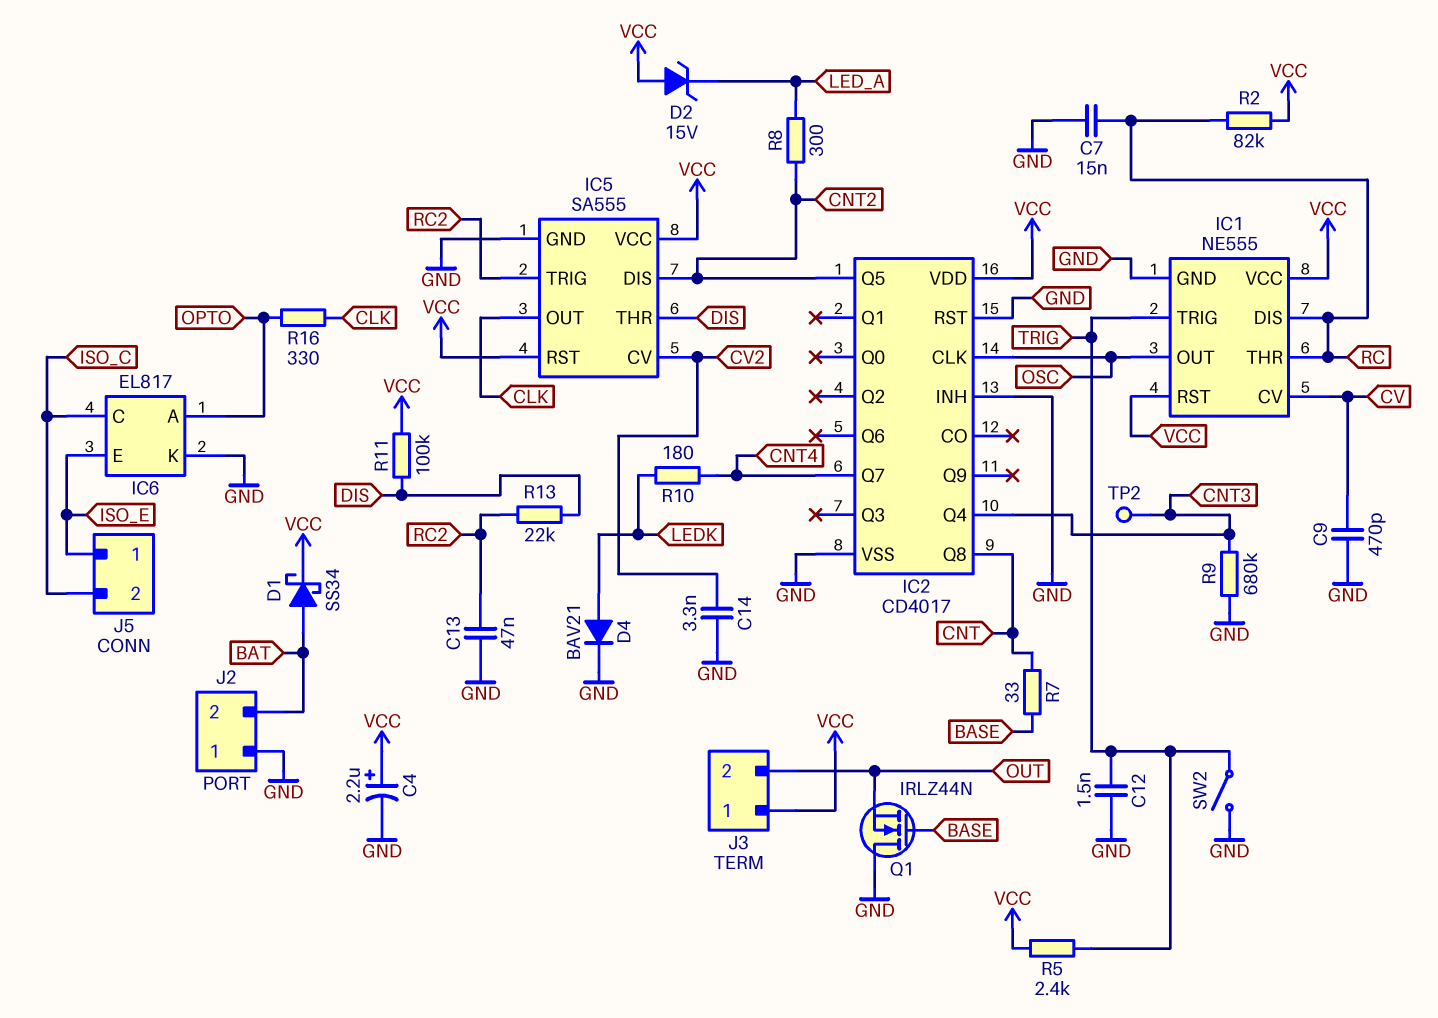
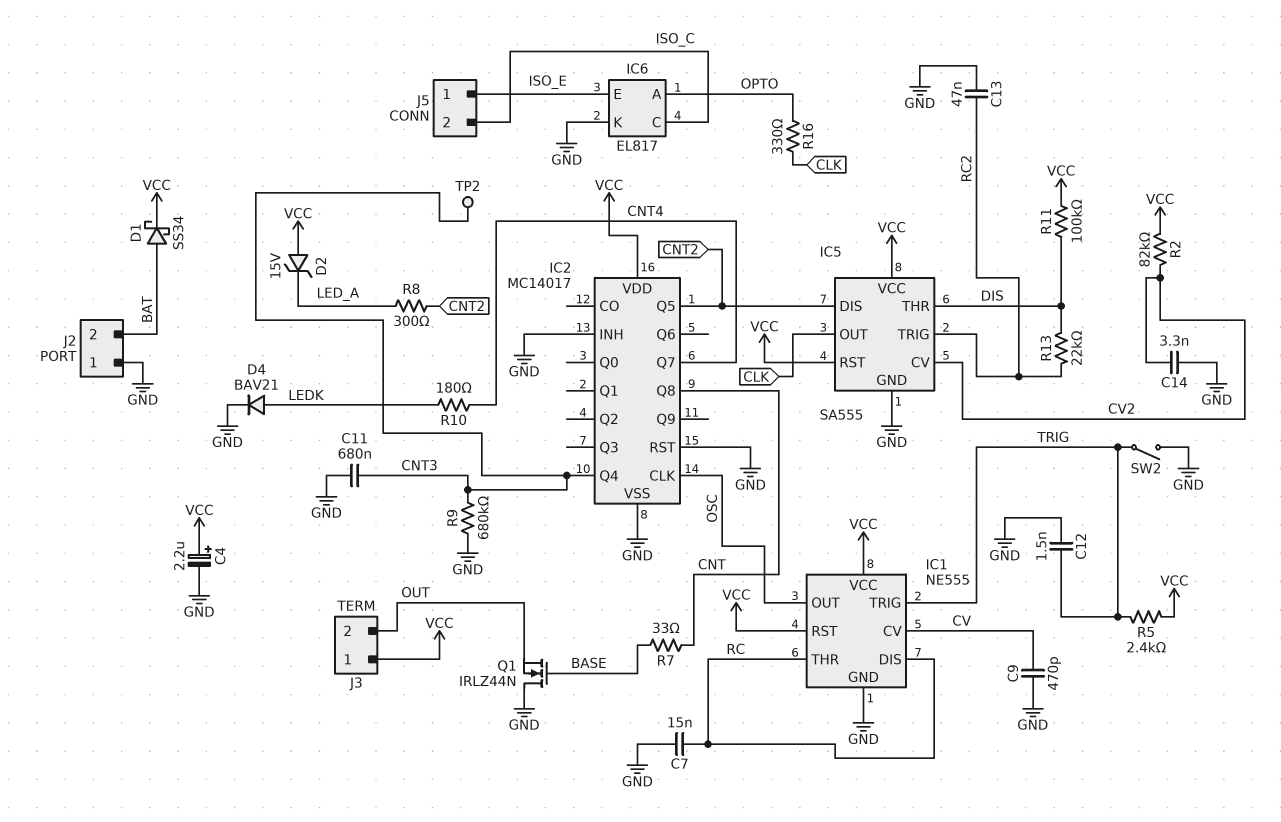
C11: none -> 680nF (CNT3, GND)
IC2: CD4017 -> MC14017
R2: 82k (RC, VCC) -> 82k (CV2, VCC)

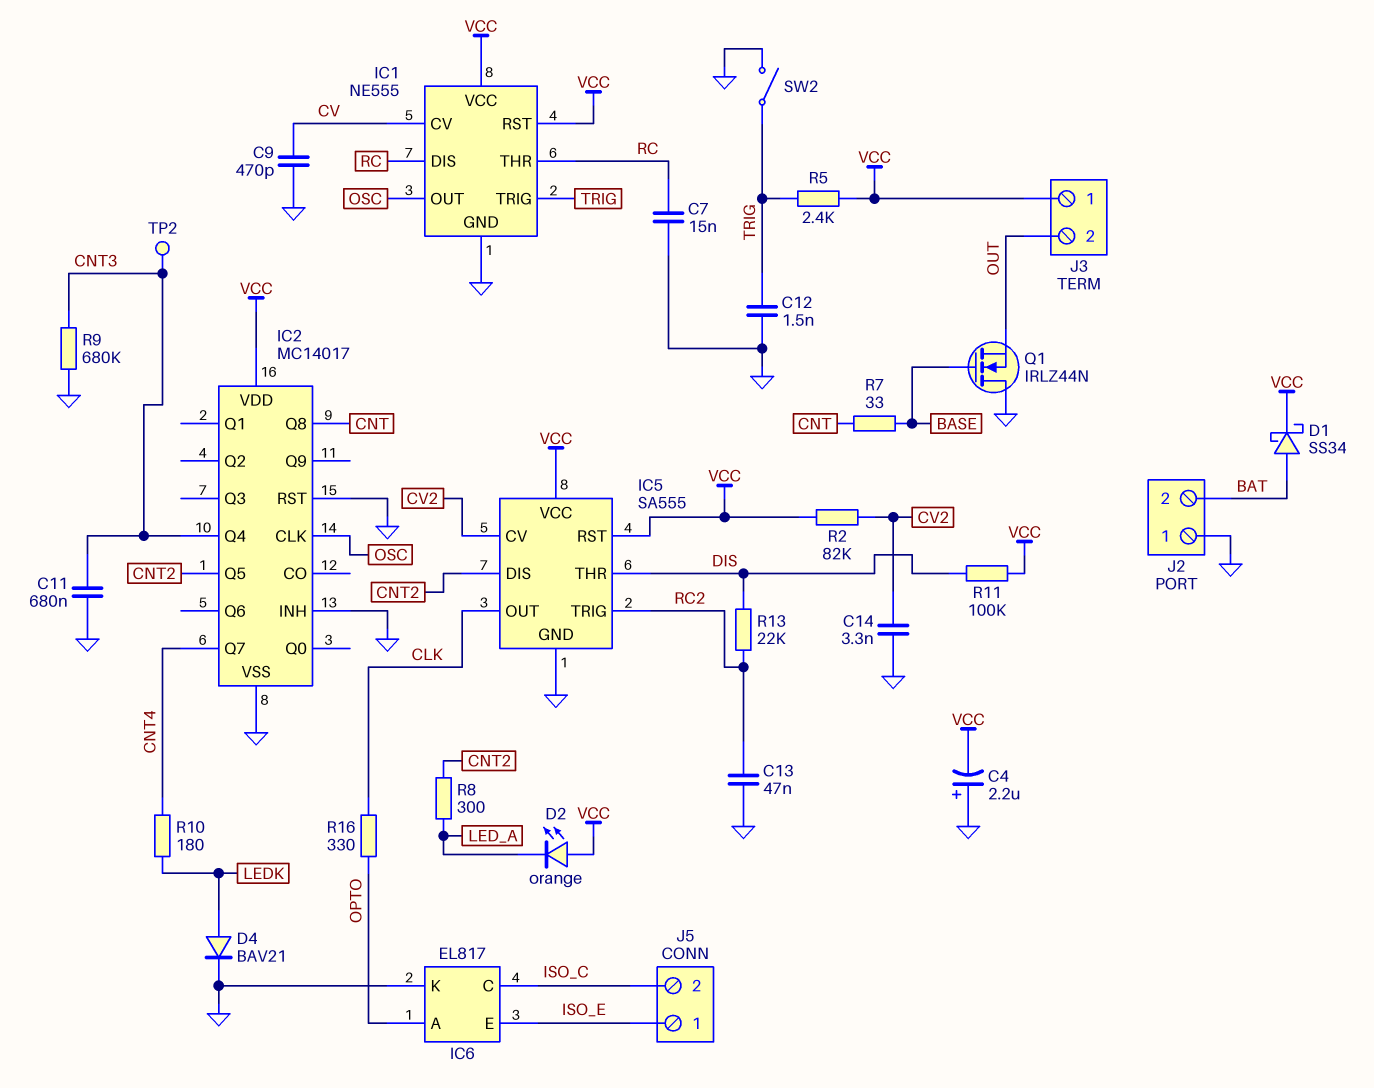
C4: 2.2uF (plus VCC, minus GND) -> 2.2uF (plus GND, minus VCC)
D2: zener 15V (A VCC, K LED_A) -> LED orange (A VCC, K LED_A)

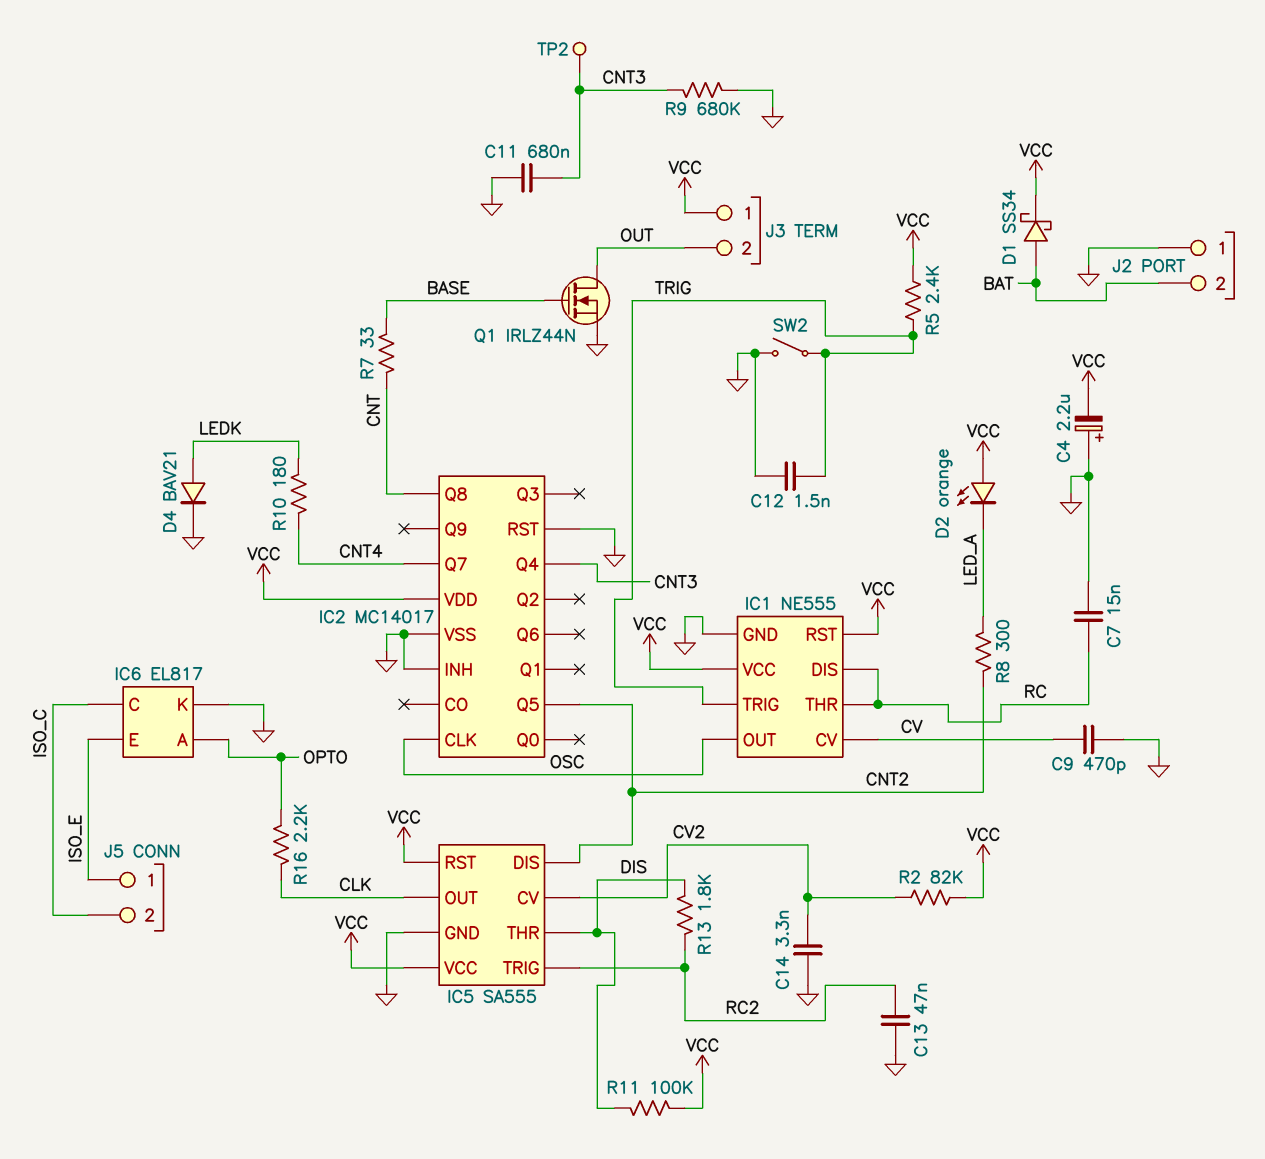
Q1: NMOS IRLZ44N (G BASE, D GND, S OUT) -> NMOS IRLZ44N (G BASE, D OUT, S GND)
R13: 22k (DIS, RC2) -> 1.8k (DIS, RC2)
R16: 330 (CLK, OPTO) -> 2.2k (CLK, OPTO)

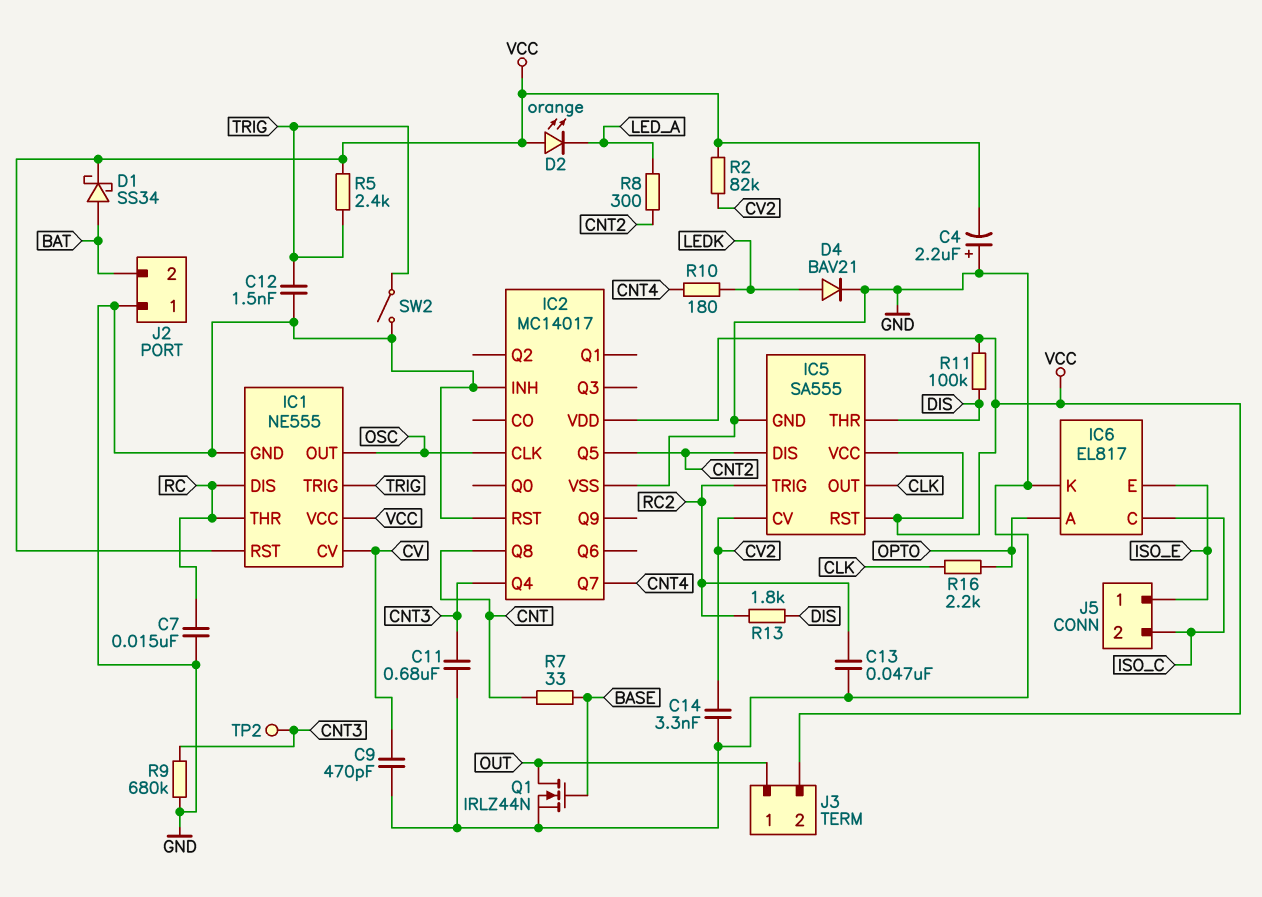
J3 pin 1: VCC -> OUT
J3 pin 2: OUT -> VCC

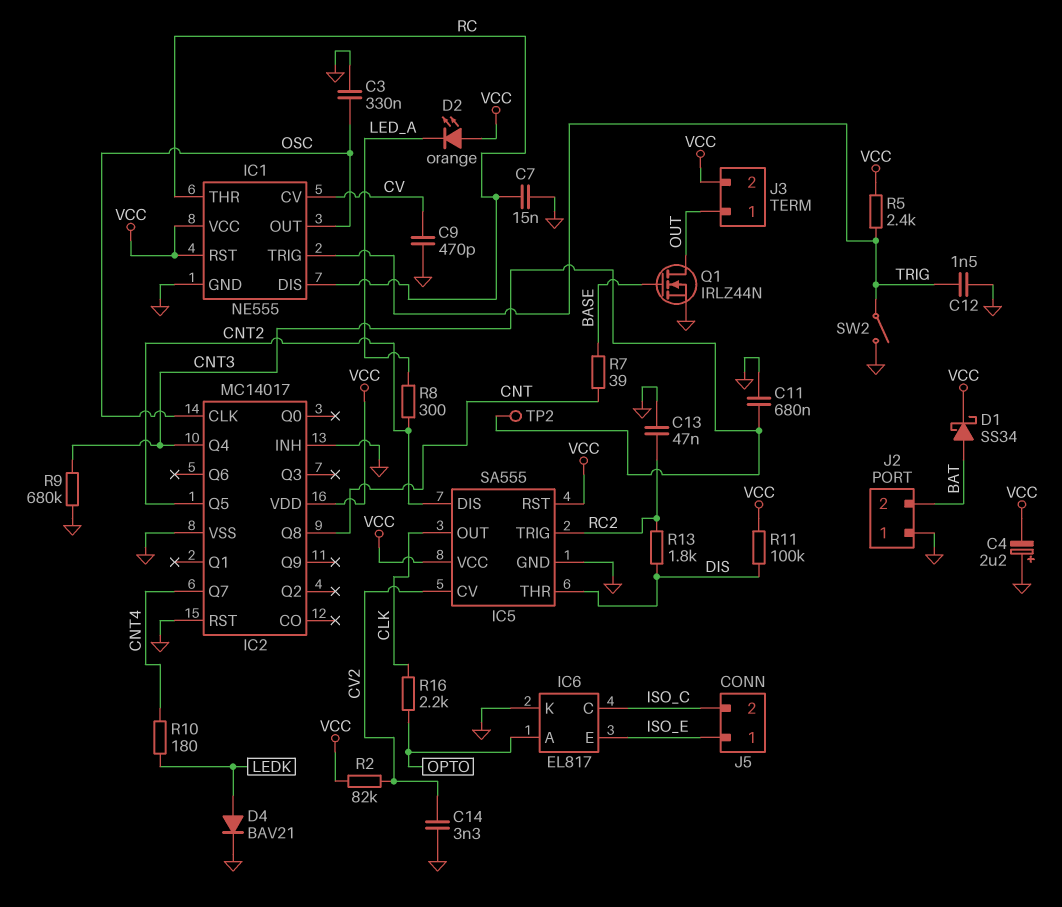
C3: none -> 330nF (GND, OSC)
R7: 33 (BASE, CNT) -> 39 (BASE, CNT)

